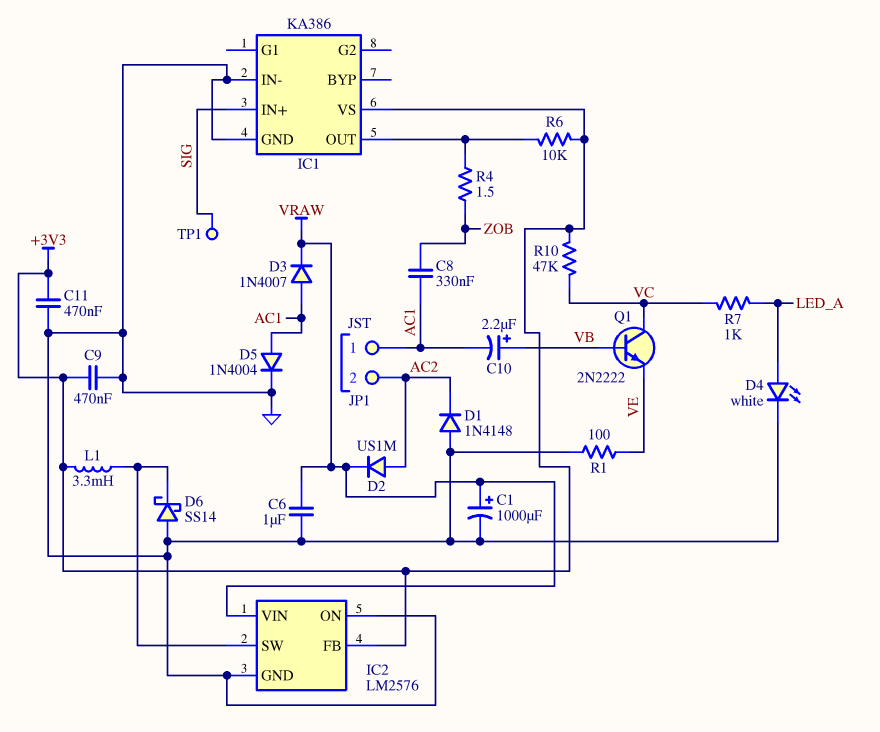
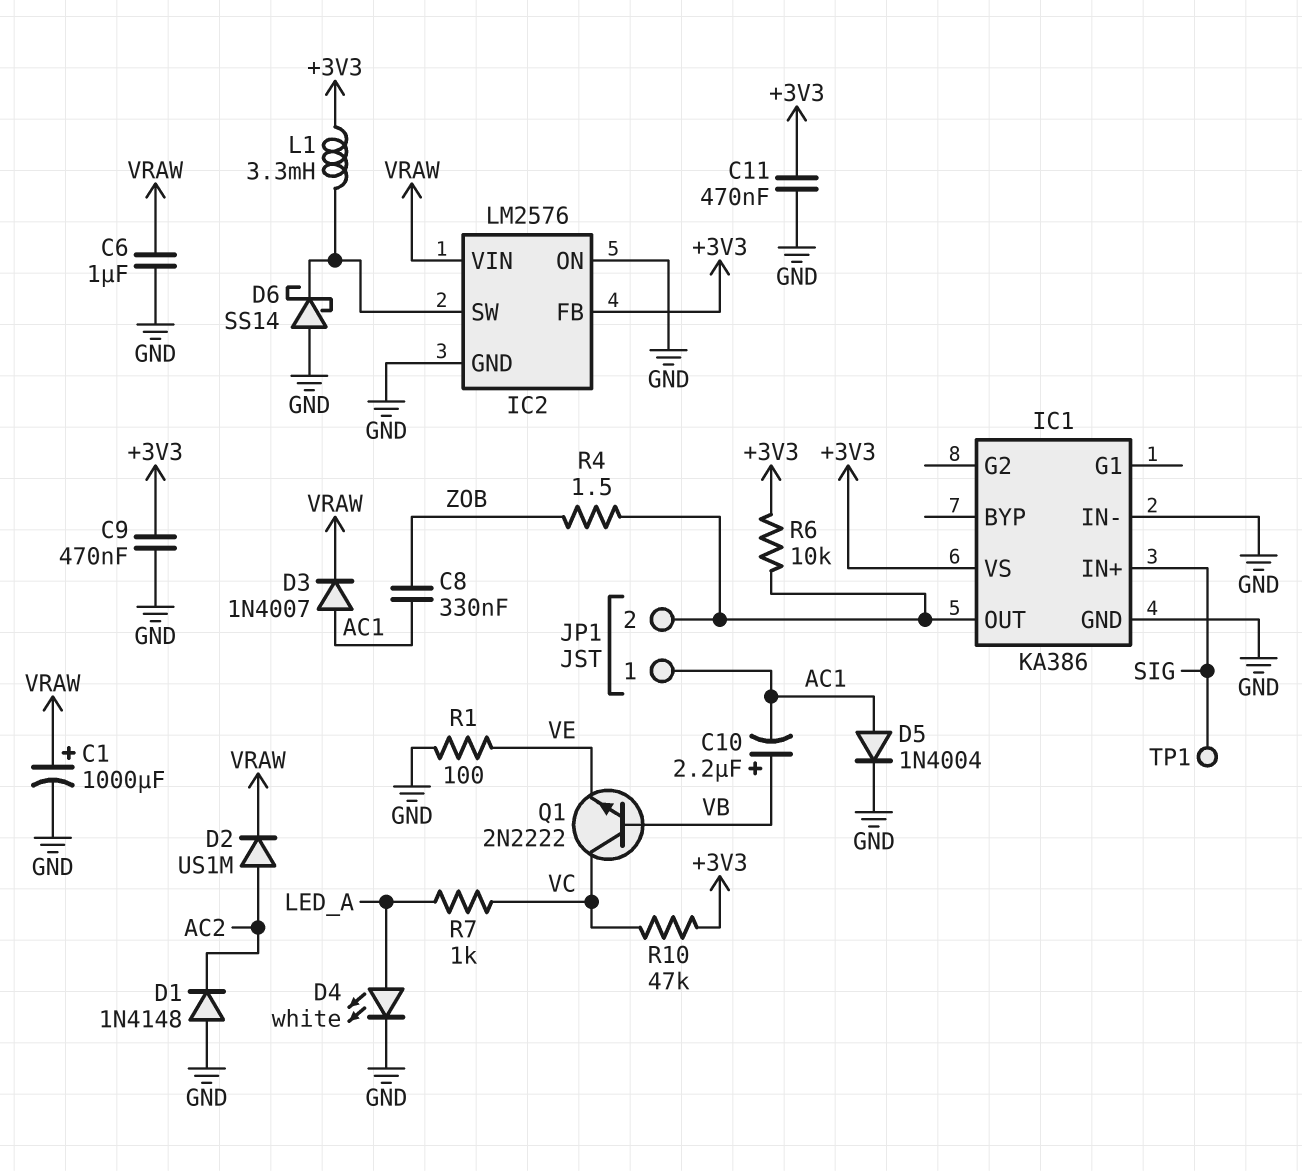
JP1 pin 2: AC2 -> IC1/OUT

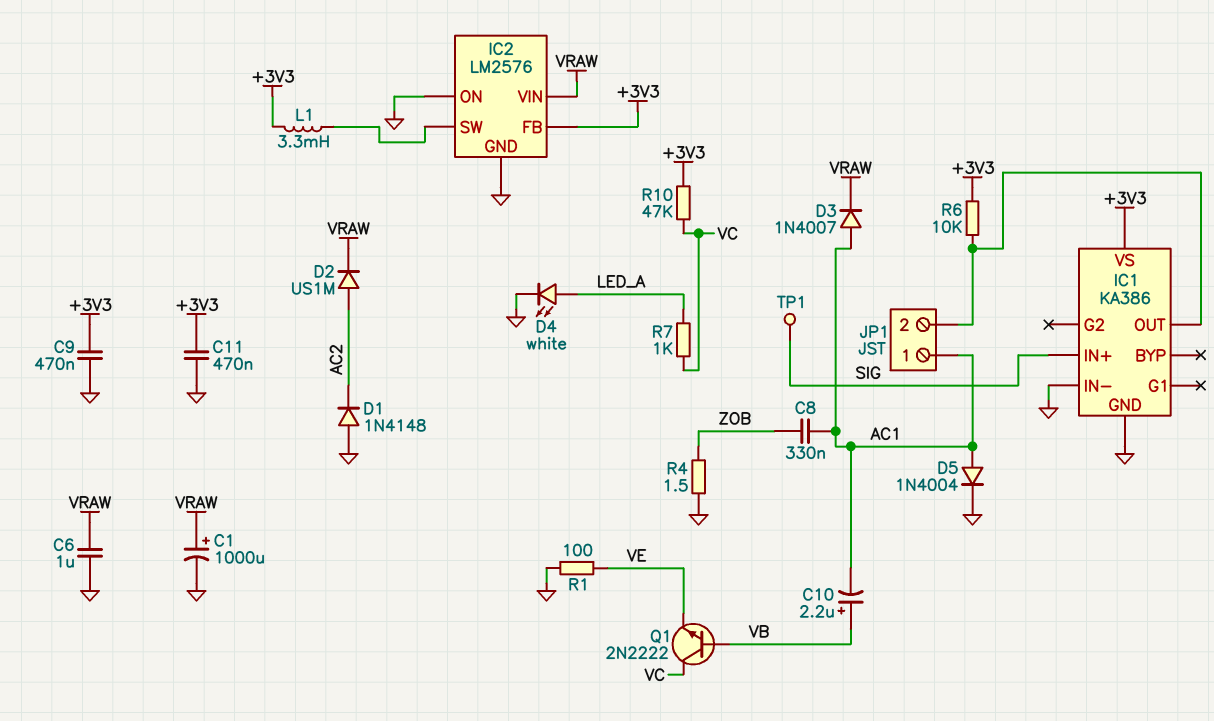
D6: schottky SS14 (A GND, K IC2/SW) -> none
R4: 1.5 (IC1/OUT, ZOB) -> 1.5 (GND, ZOB)

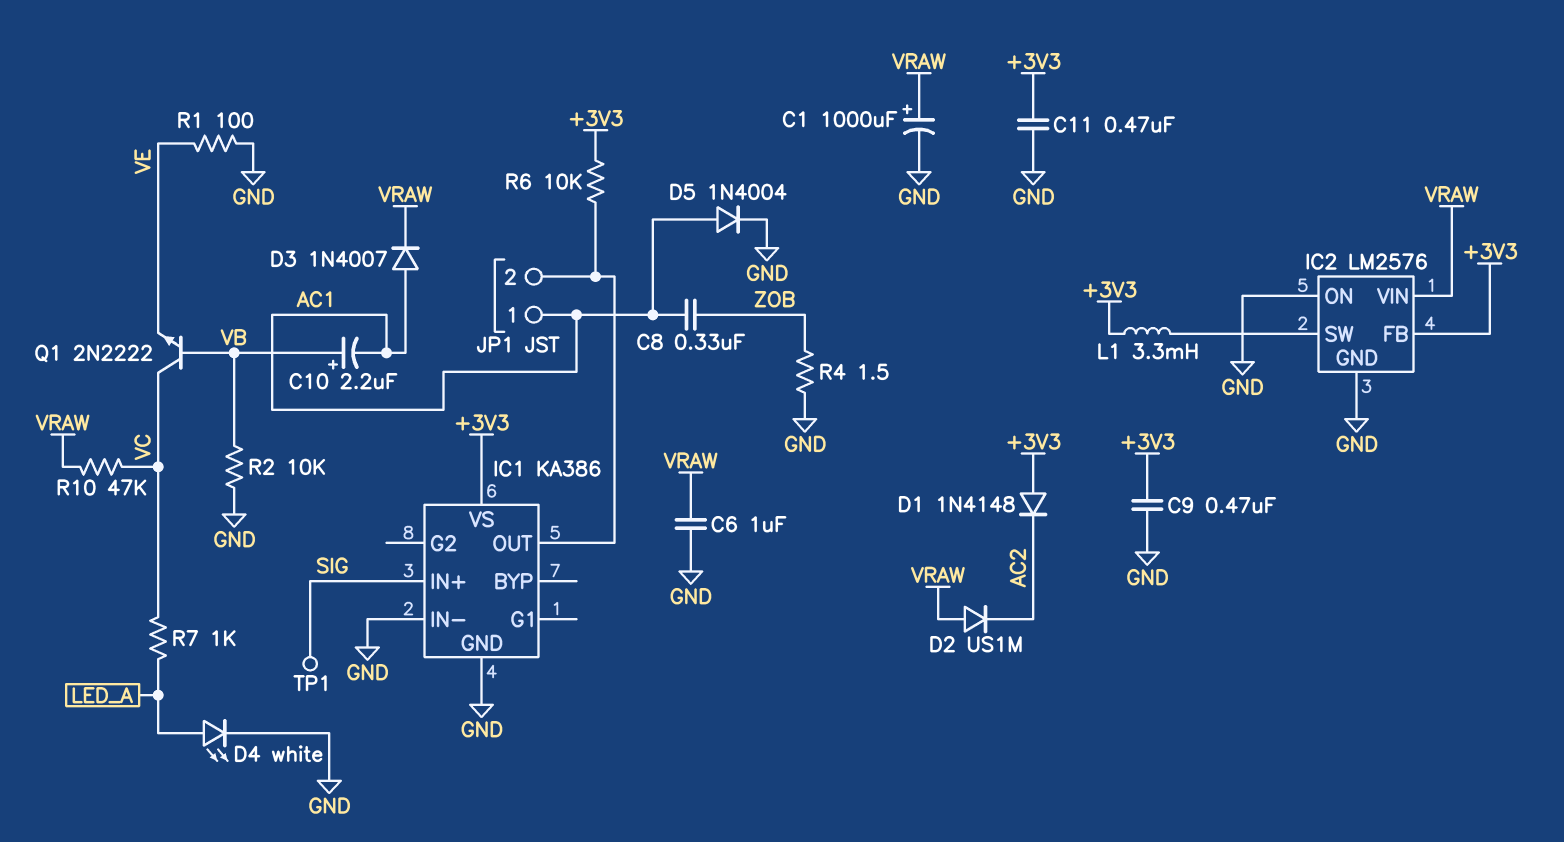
D1: diode 1N4148 (A GND, K AC2) -> diode 1N4148 (A +3V3, K AC2)
D2: diode US1M (A AC2, K VRAW) -> diode US1M (A VRAW, K AC2)
R2: none -> 10k (GND, VB)
R10: 47k (+3V3, VC) -> 47k (VC, VRAW)

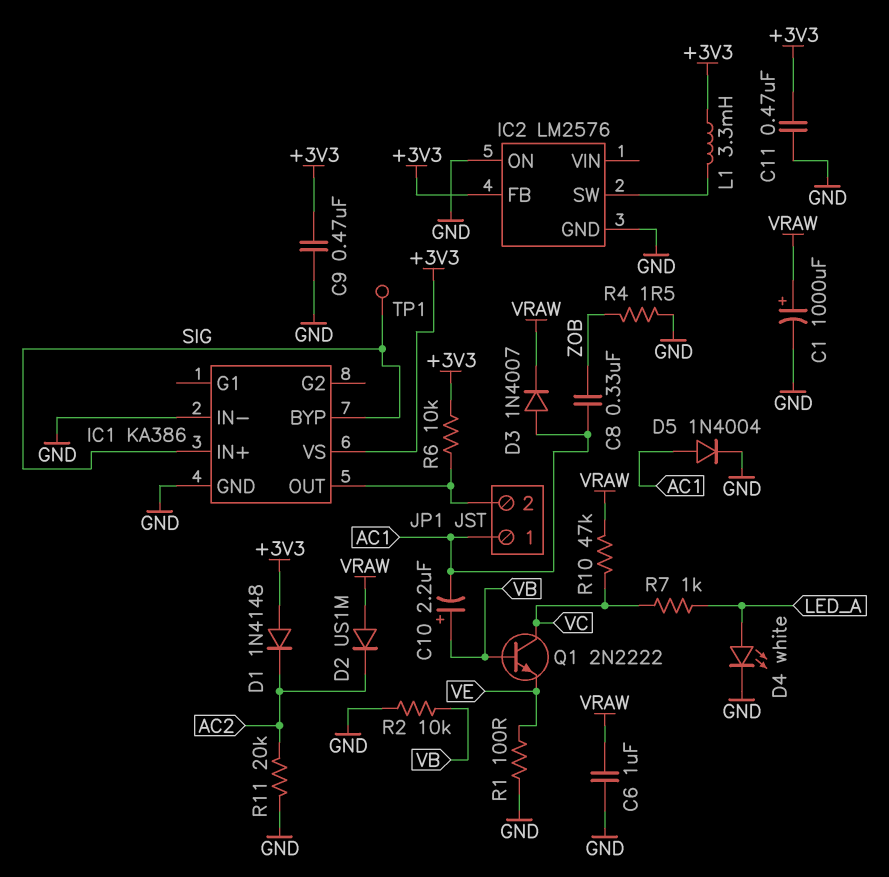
IC1 pin BYP: none -> SIG
IC2 pin VIN: VRAW -> none
R11: none -> 20k (AC2, GND)

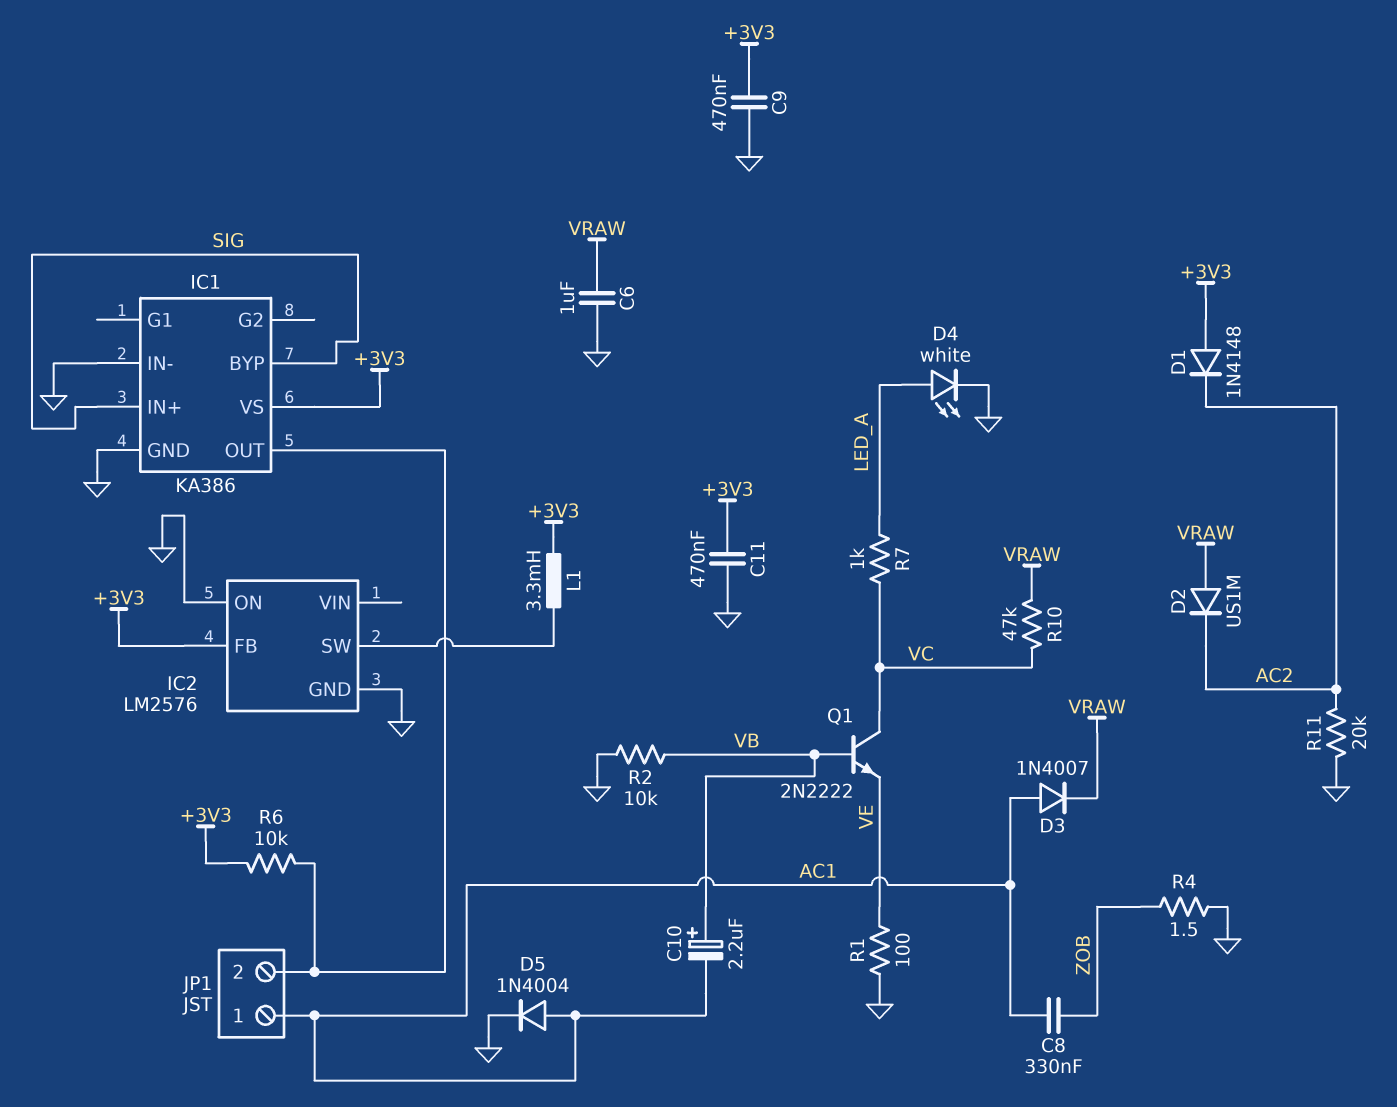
C1: 1000uF (plus VRAW, minus GND) -> none
TP1: test point (SIG) -> none

